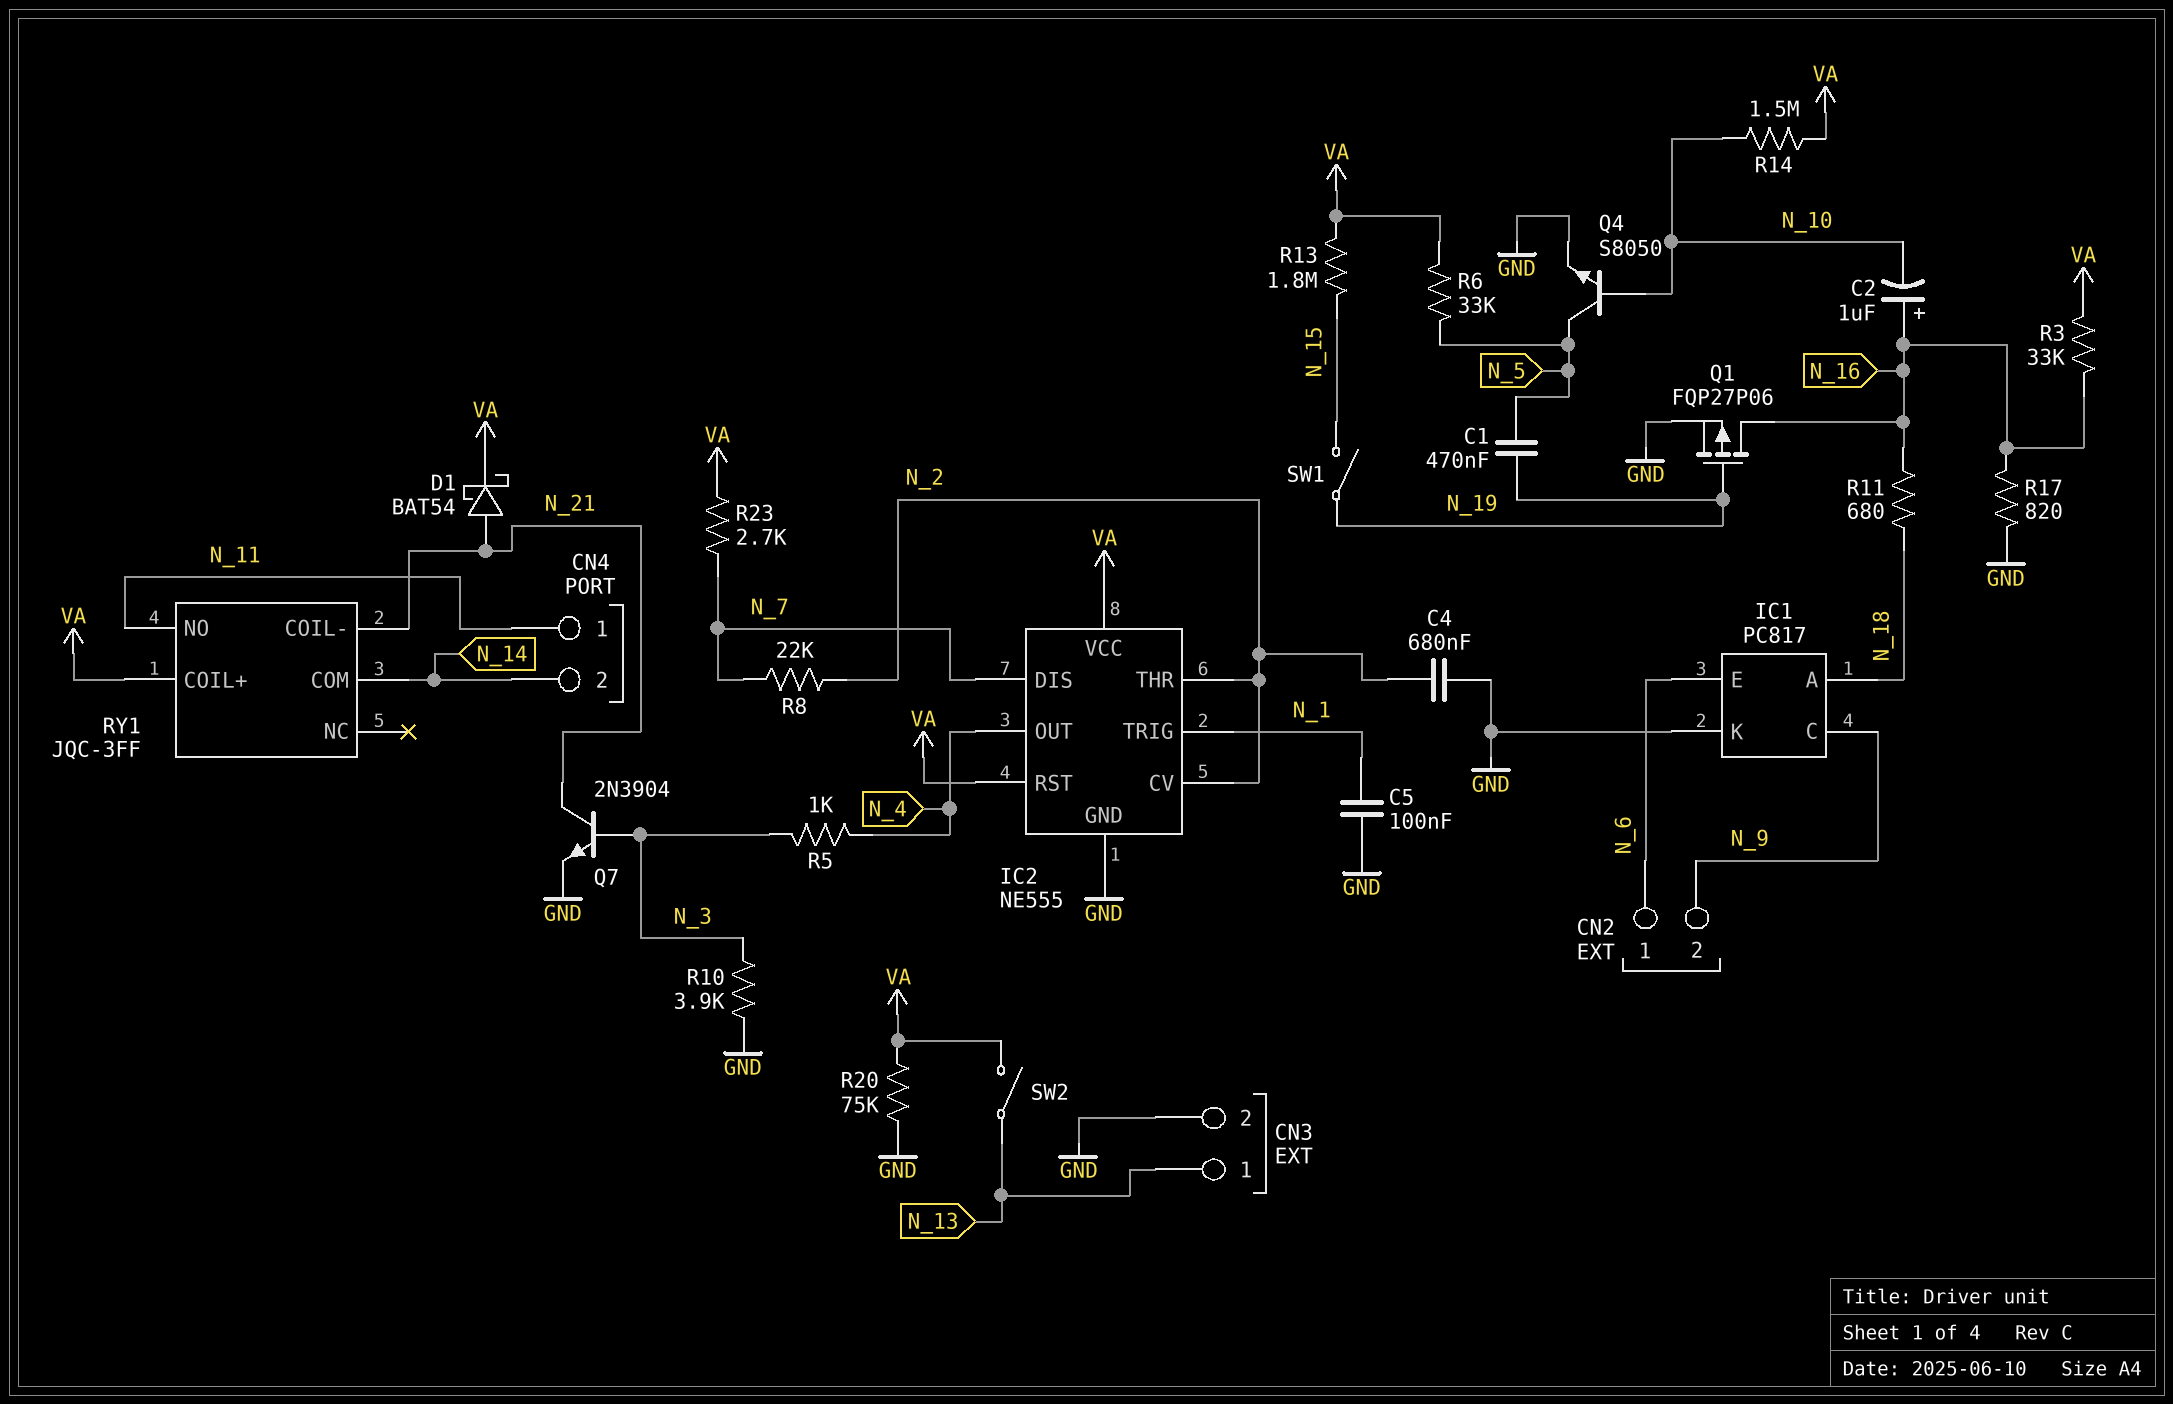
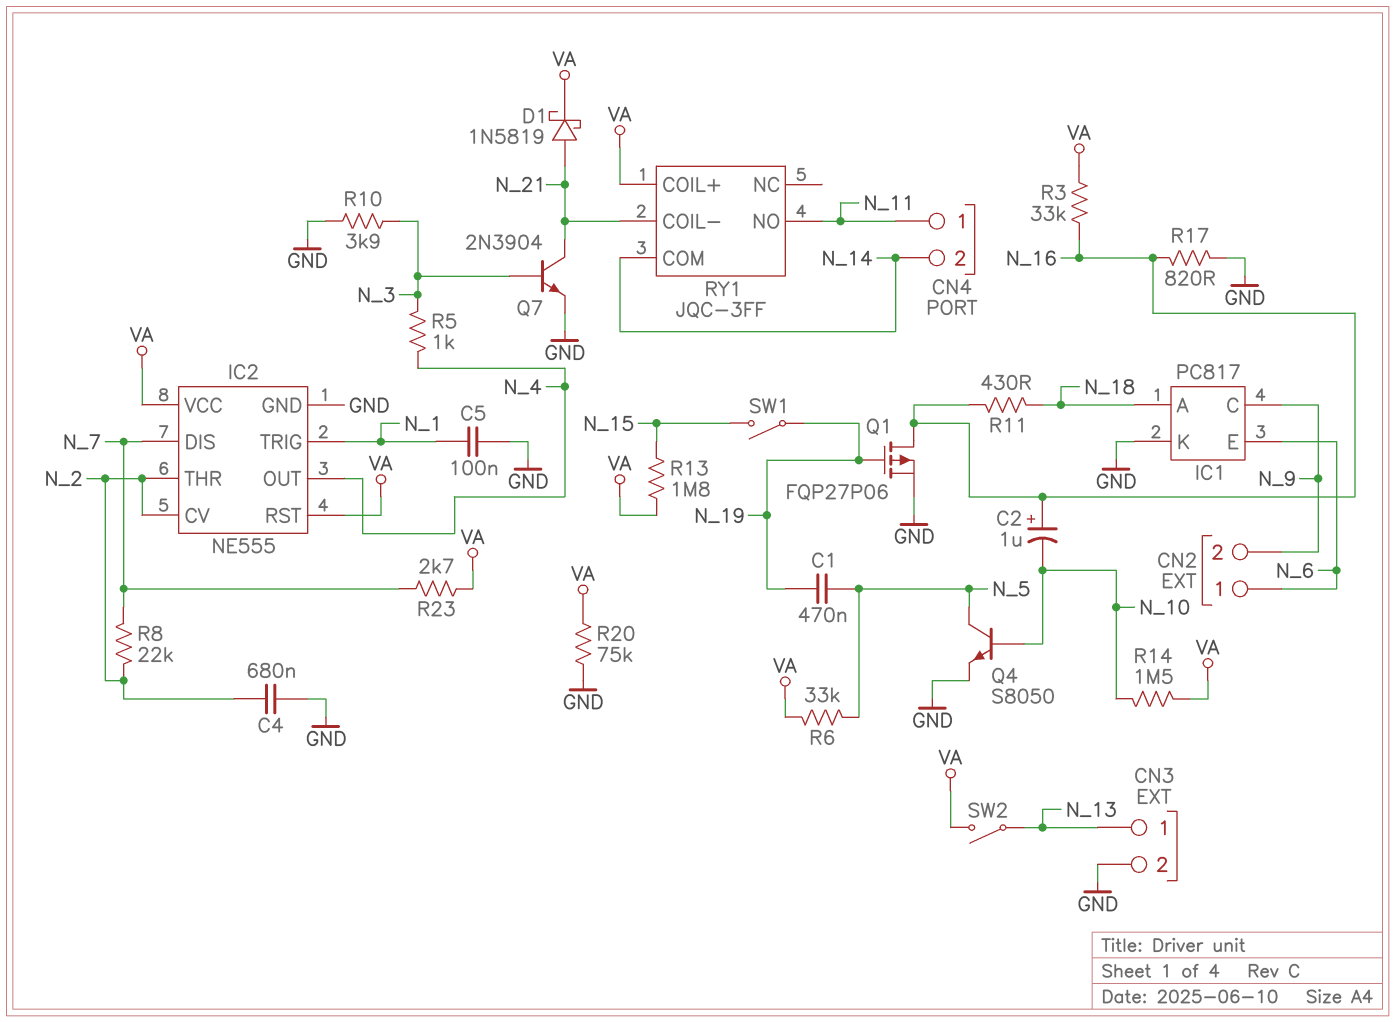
D1: schottky BAT54 (A N_21, K VA) -> schottky 1N5819 (A N_21, K VA)
R11: 680 (N_16, N_18) -> 430 (N_16, N_18)

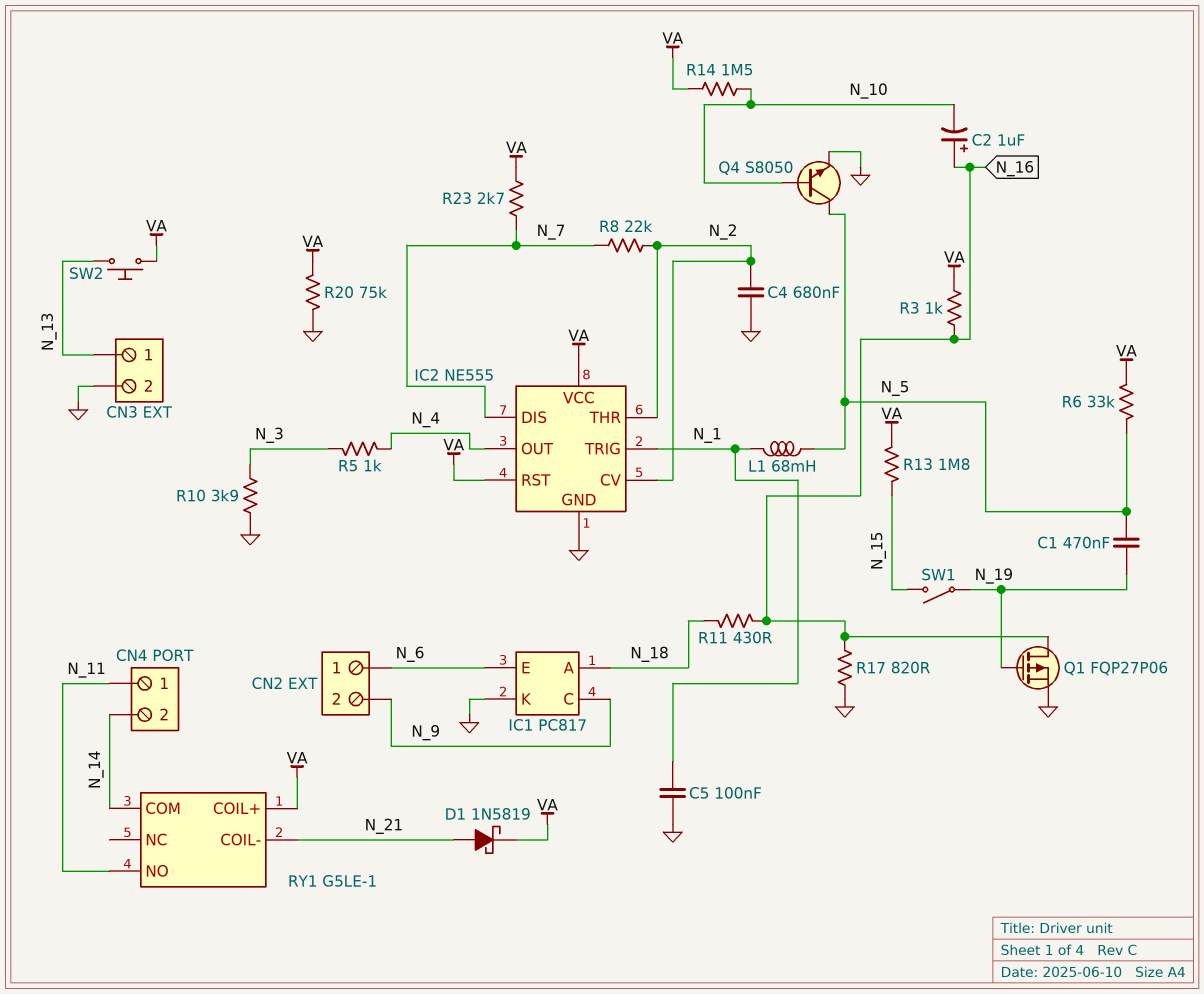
L1: none -> 68mH (N_1, N_5)
Q7: NPN 2N3904 (B N_3, C N_21, E GND) -> none
R3: 33k (N_16, VA) -> 1k (N_16, VA)
RY1: JQC-3FF -> G5LE-1
SW2: switch (N_13, VA) -> button (N_13, VA)

